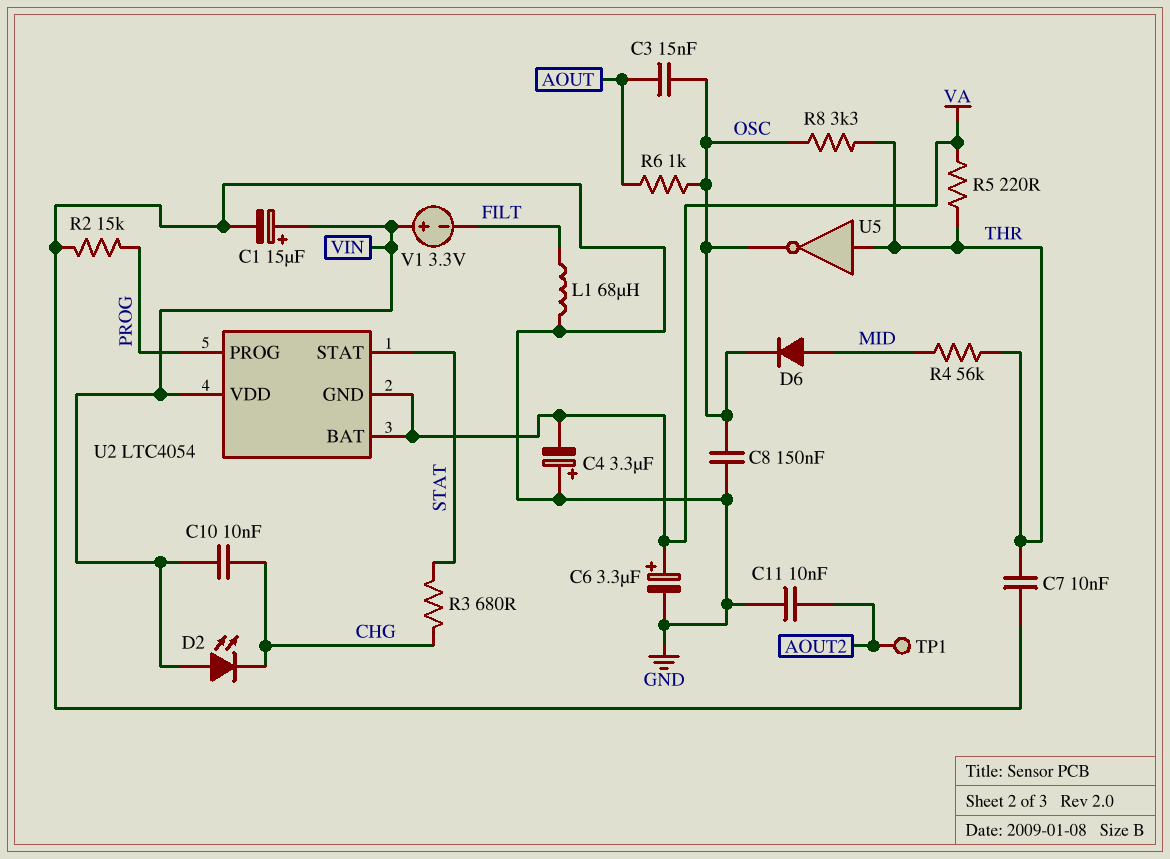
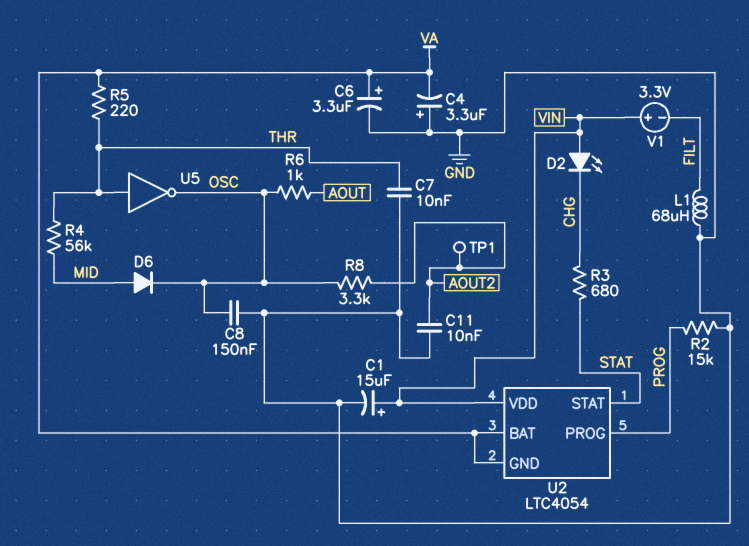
C3: 15nF (AOUT, OSC) -> none
C10: 10nF (CHG, VIN) -> none
R8: 3.3k (OSC, THR) -> 3.3k (AOUT2, OSC)

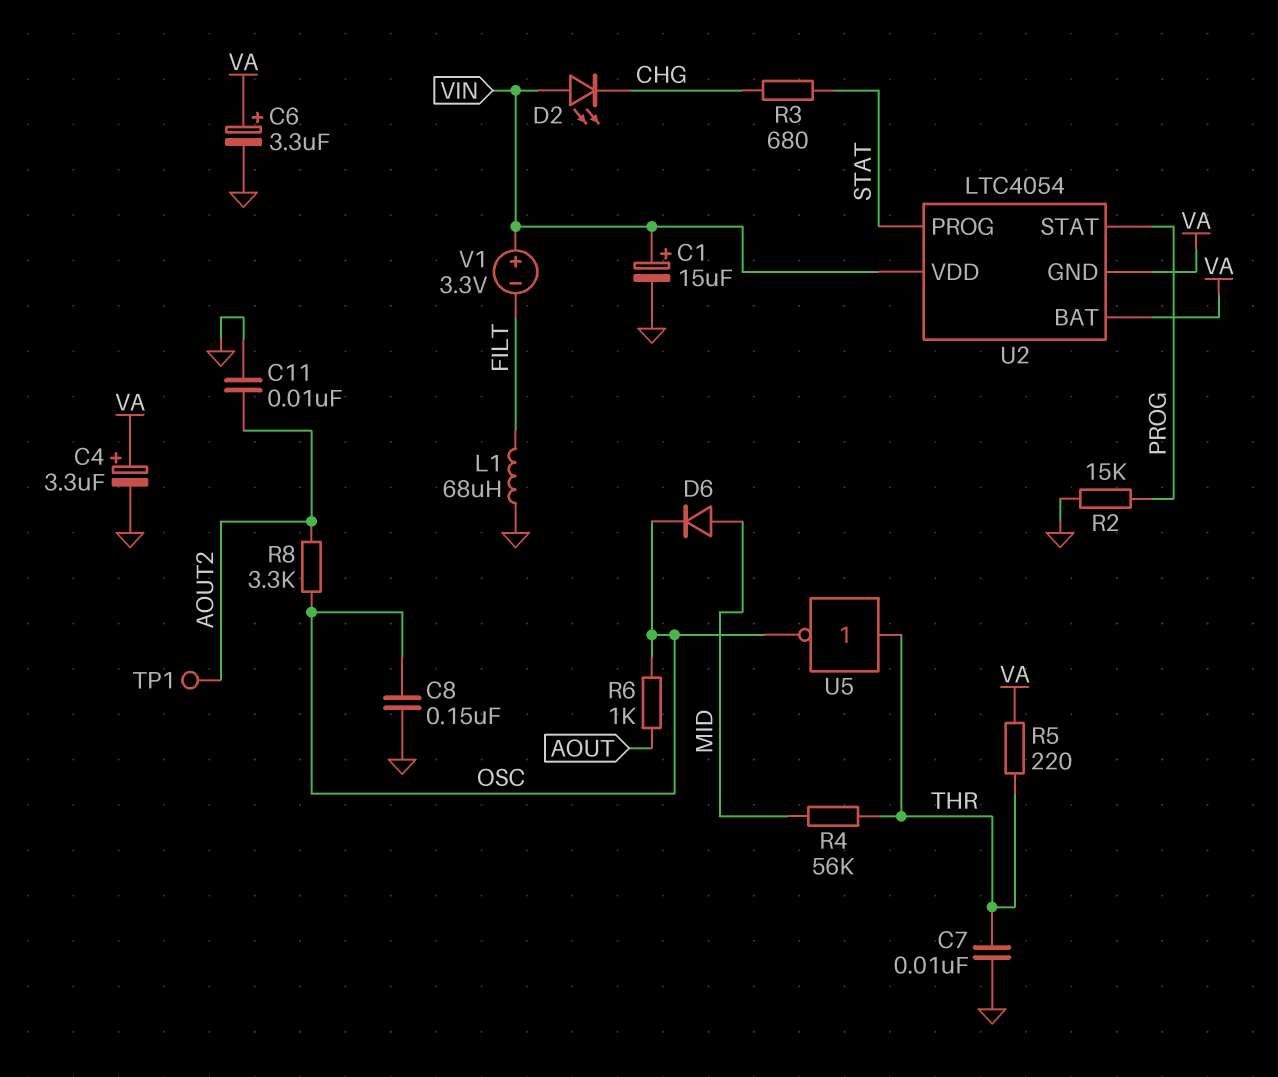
C4: 3.3uF (plus GND, minus VA) -> 3.3uF (plus VA, minus GND)
U2 pin PROG: PROG -> STAT
U2 pin STAT: STAT -> PROG

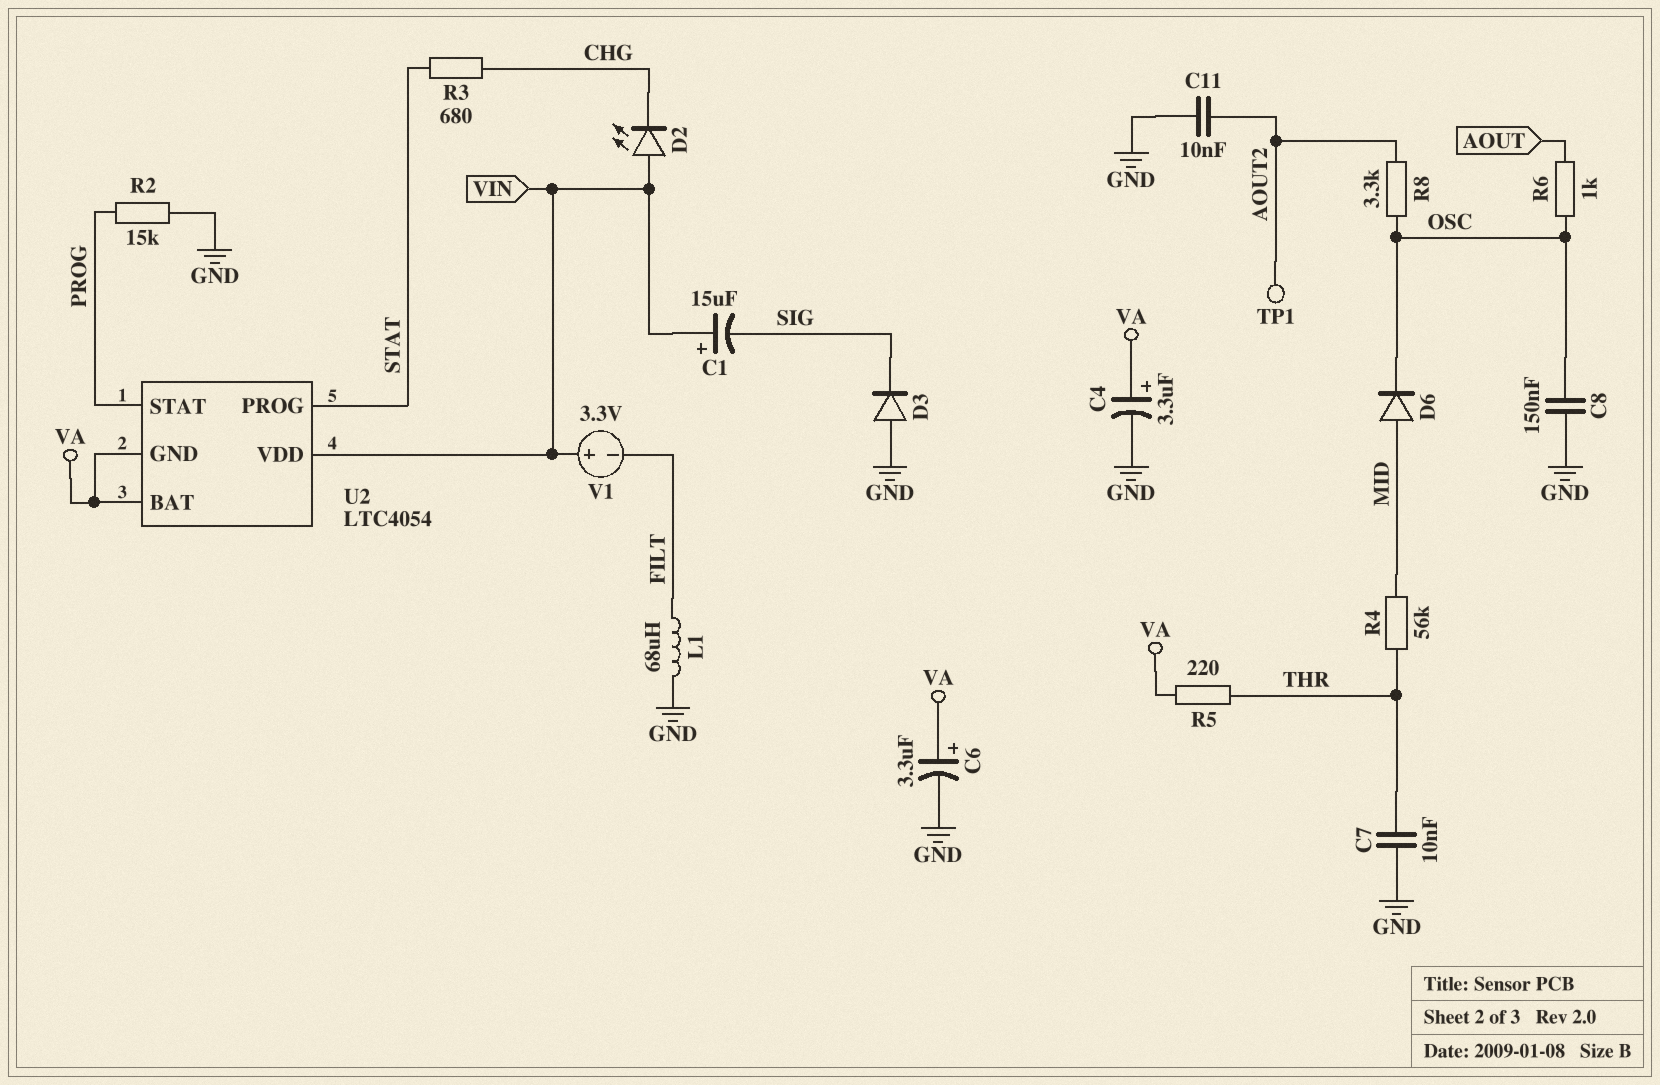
C1: 15uF (plus VIN, minus GND) -> 15uF (plus VIN, minus SIG)
D3: none -> diode (A GND, K SIG)
U5: NOT (in THR, out OSC) -> none

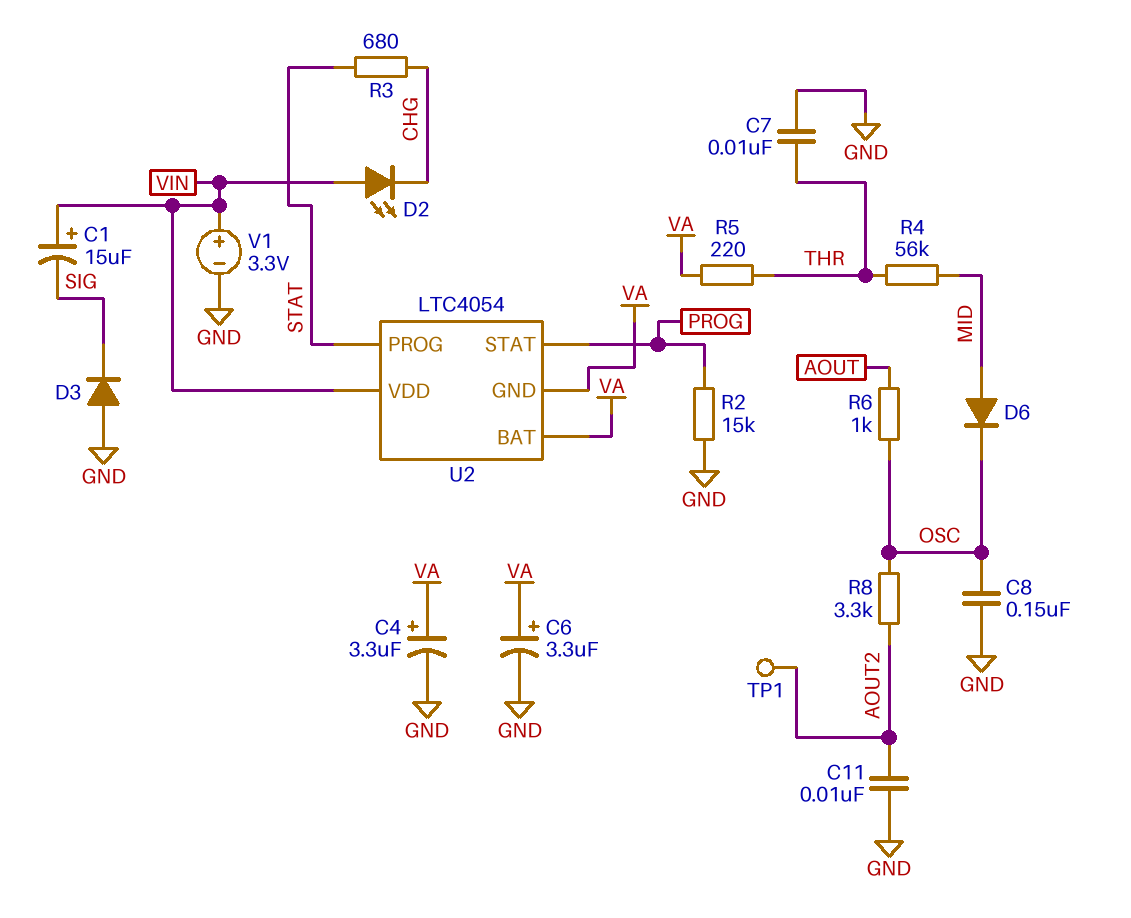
L1: 68uH (FILT, GND) -> none
V1: 3.3V (plus VIN, minus FILT) -> 3.3V (plus VIN, minus GND)

